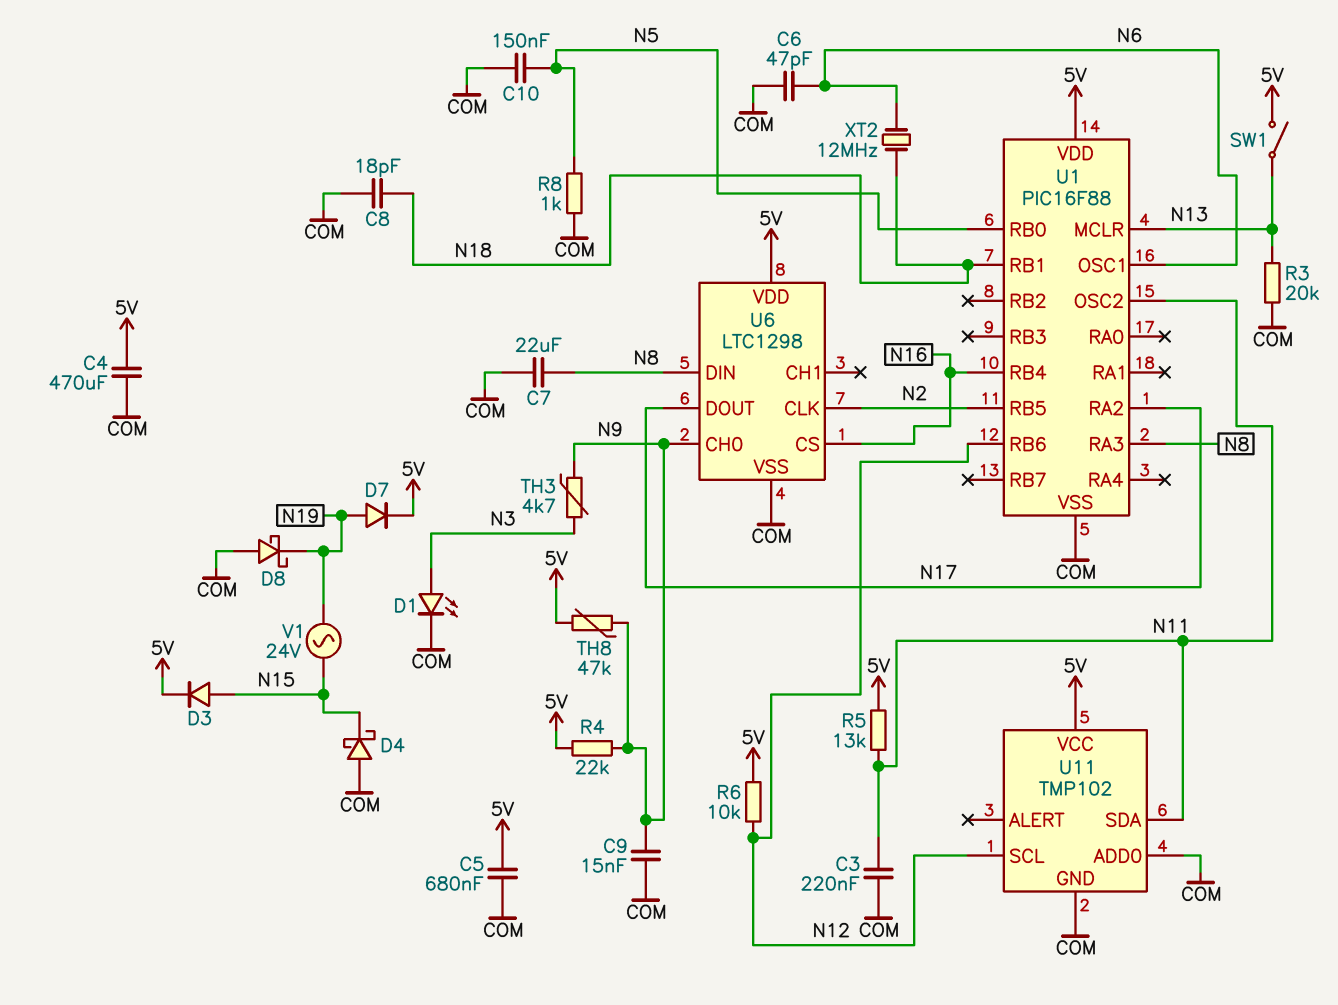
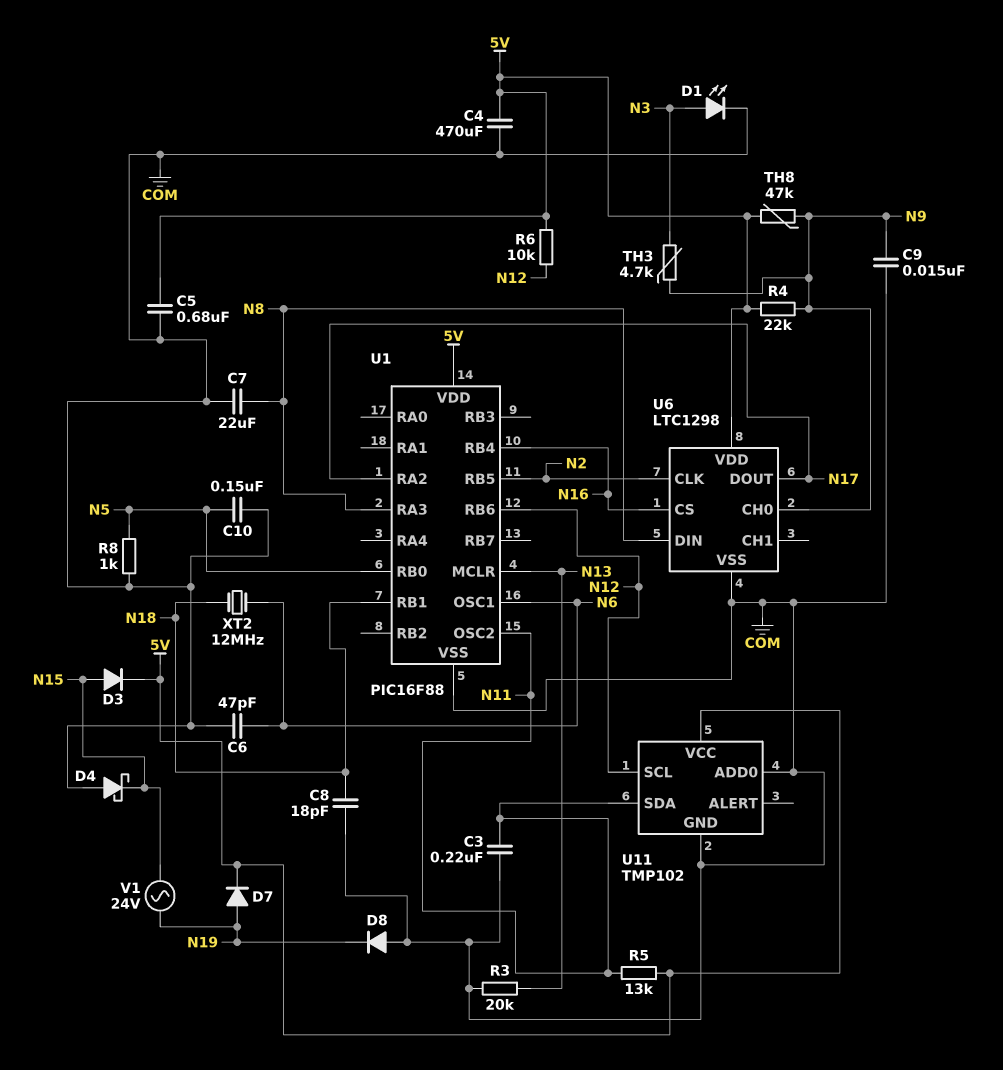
D8: schottky (A COM, K N19) -> diode (A COM, K N19)
SW1: switch (5V, N13) -> none

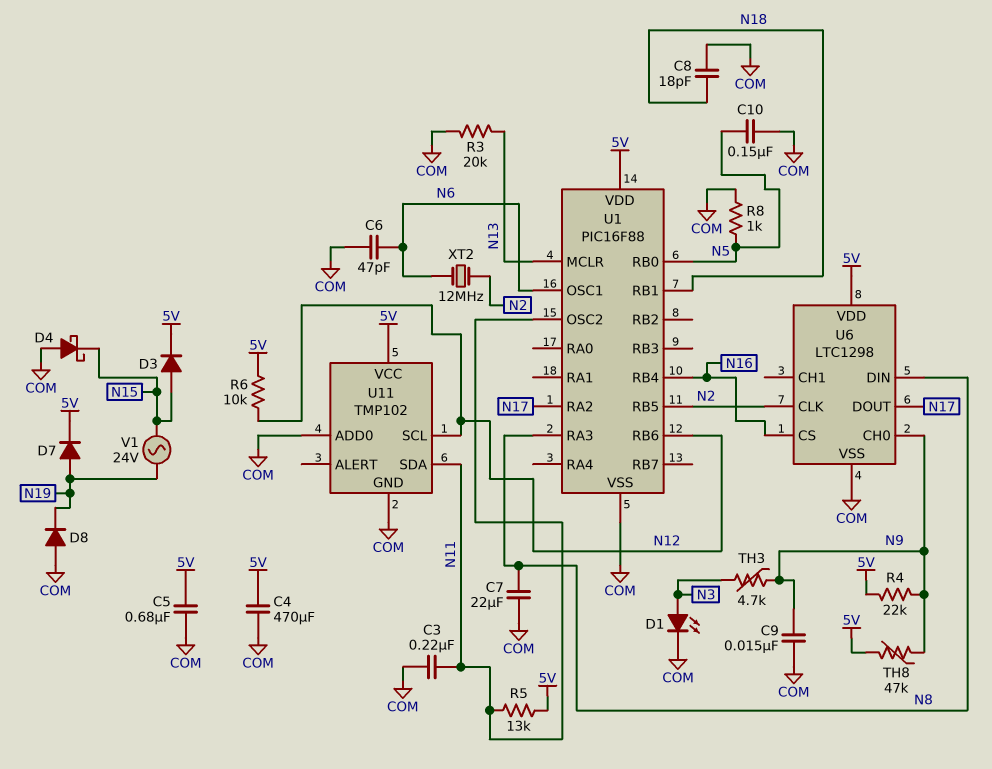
XT2: 12MHz (N6, N18) -> 12MHz (N2, N6)

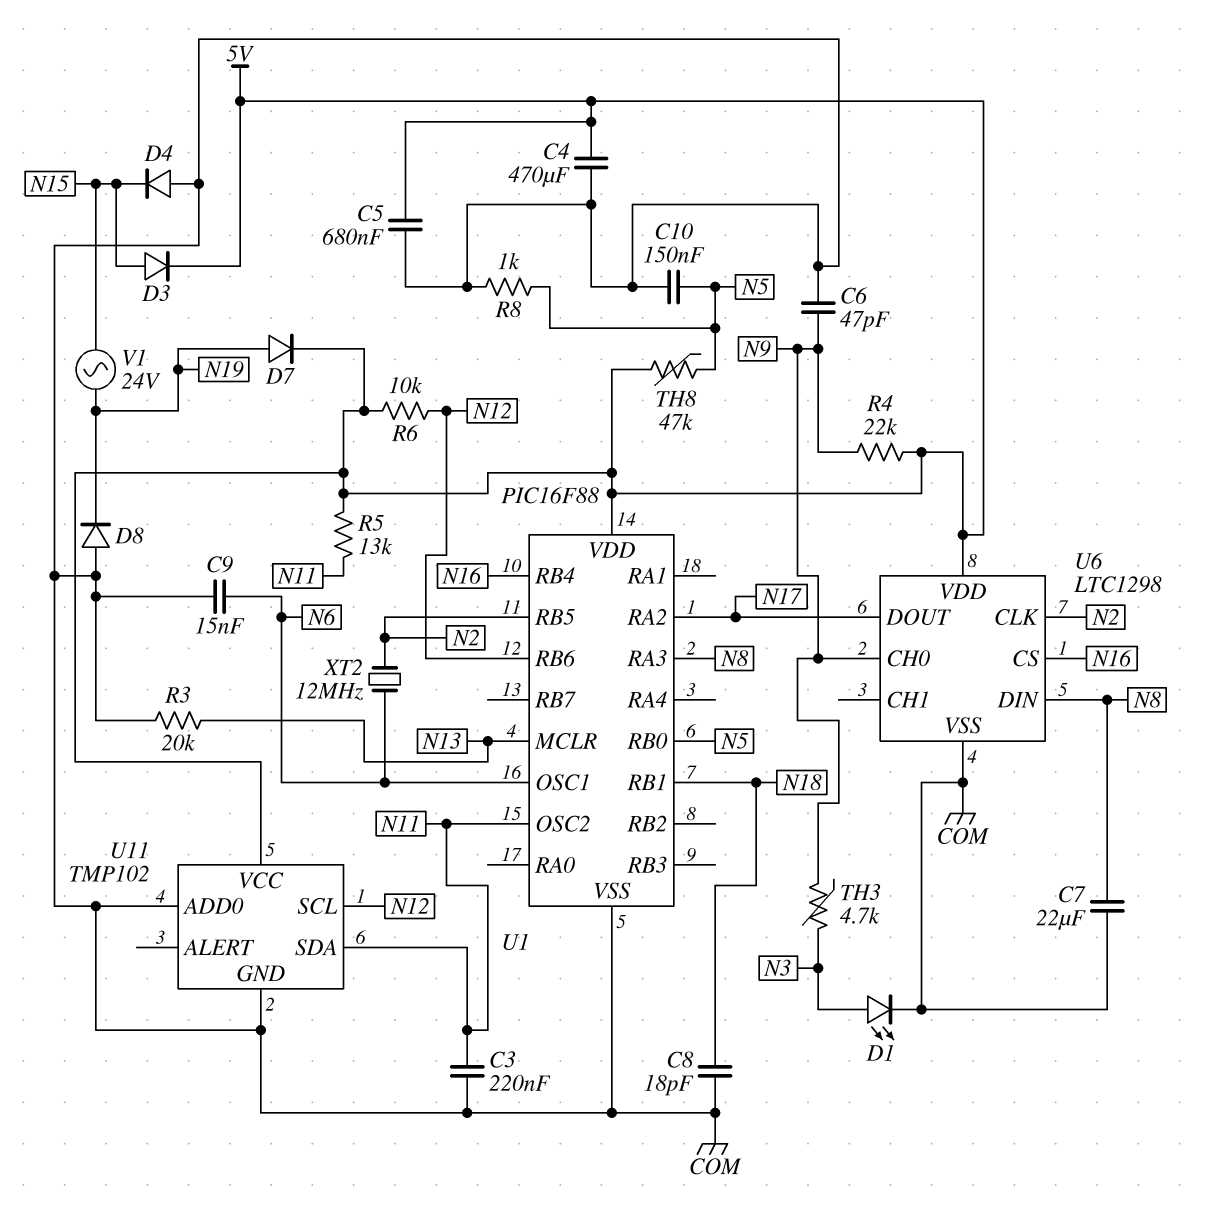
C6: 47pF (COM, N6) -> 47pF (COM, N9)
C9: 15nF (COM, N9) -> 15nF (COM, N6)
D4: schottky (A COM, K N15) -> diode (A COM, K N15)
TH8: 47k (5V, N9) -> 47k (5V, N5)

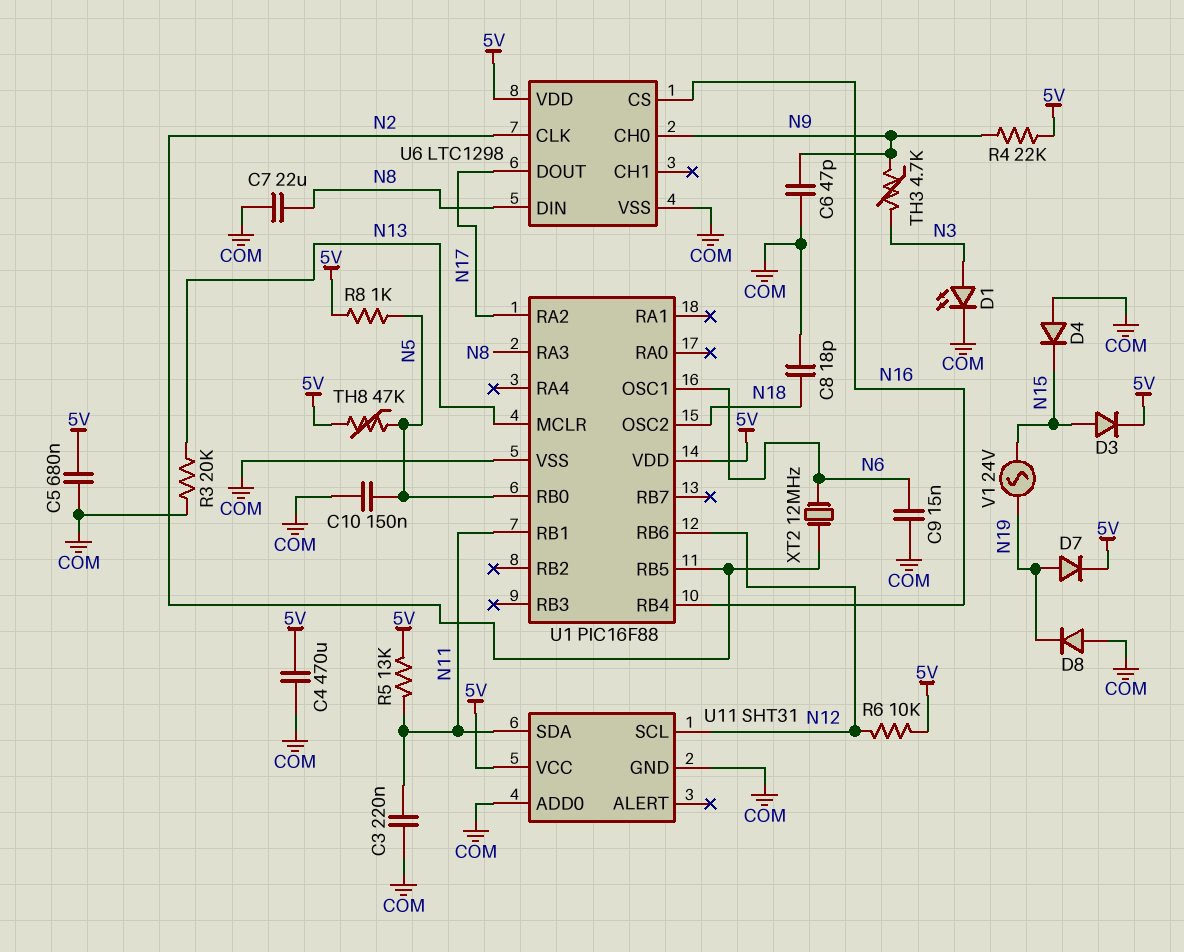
R8: 1k (COM, N5) -> 1k (5V, N5)
U1 pin OSC2: N11 -> N18
U1 pin RB1: N18 -> N11
U11: TMP102 -> SHT31

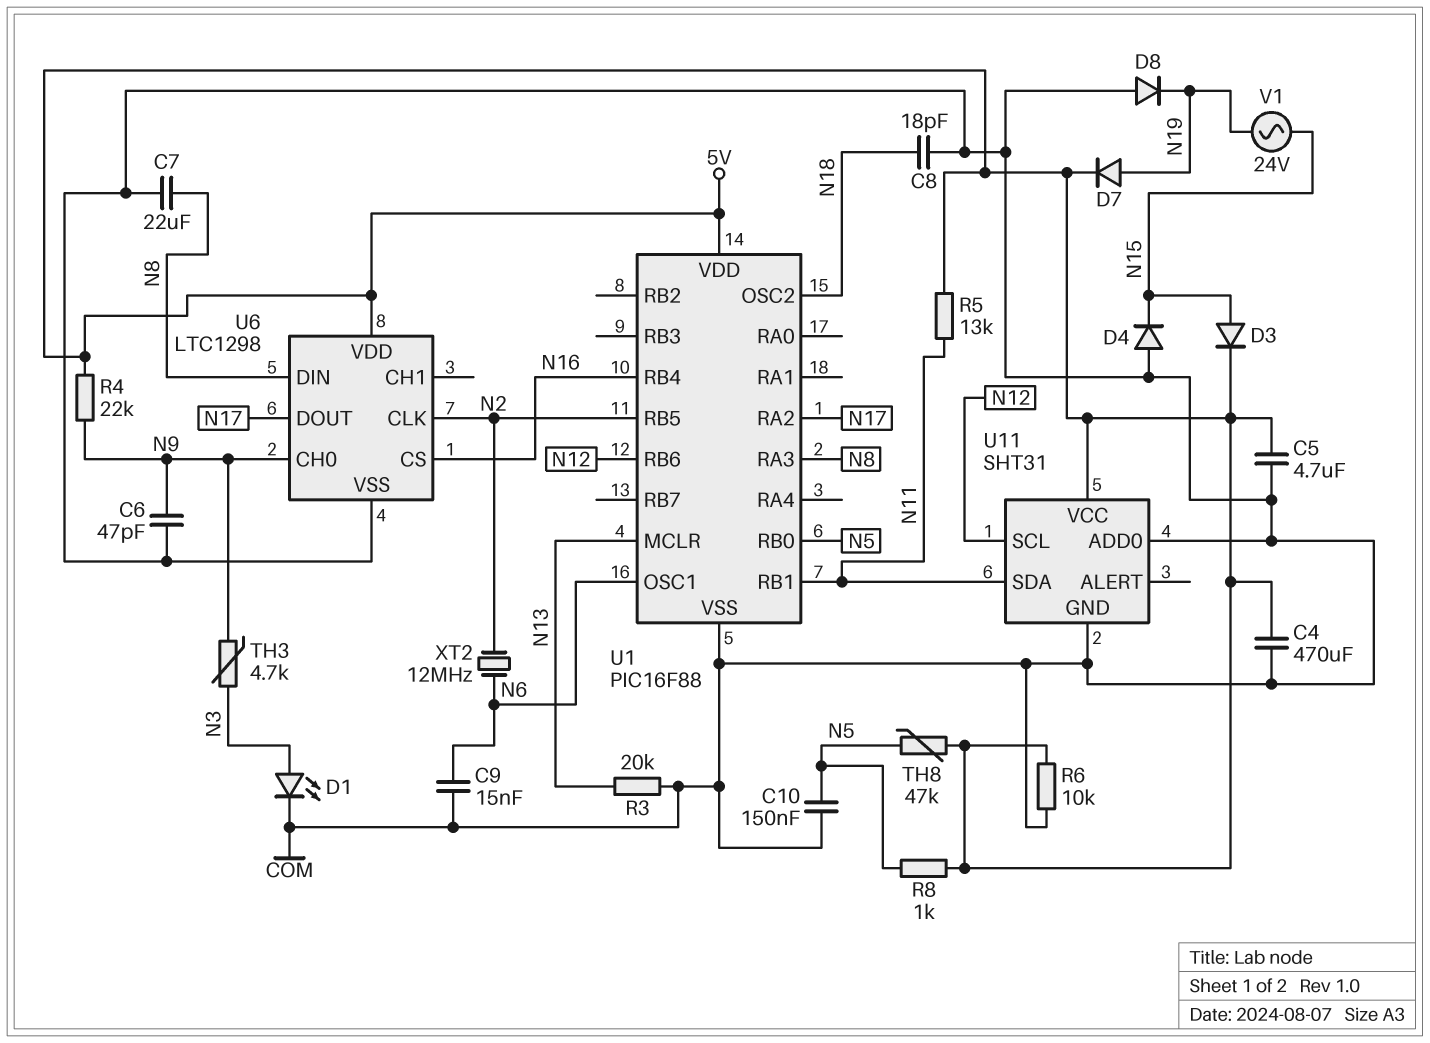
C3: 220nF (COM, N11) -> none
C5: 680nF (5V, COM) -> 4.7uF (5V, COM)
R6: 10k (5V, N12) -> 10k (5V, COM)

